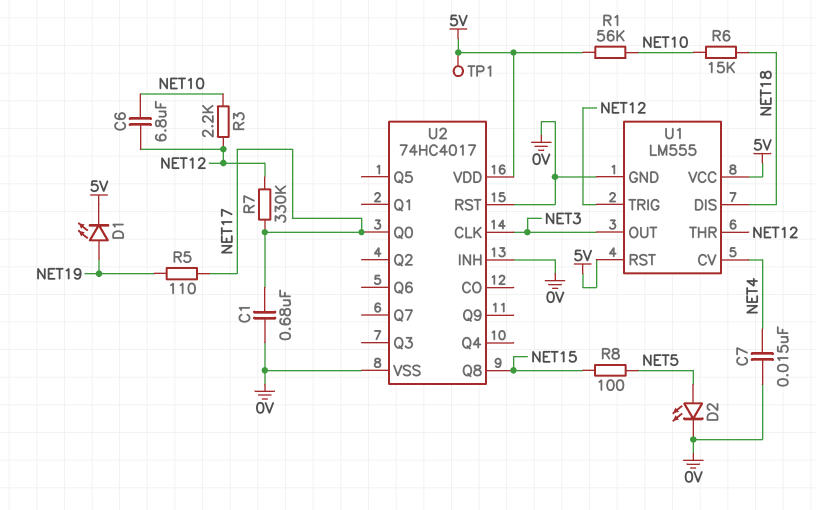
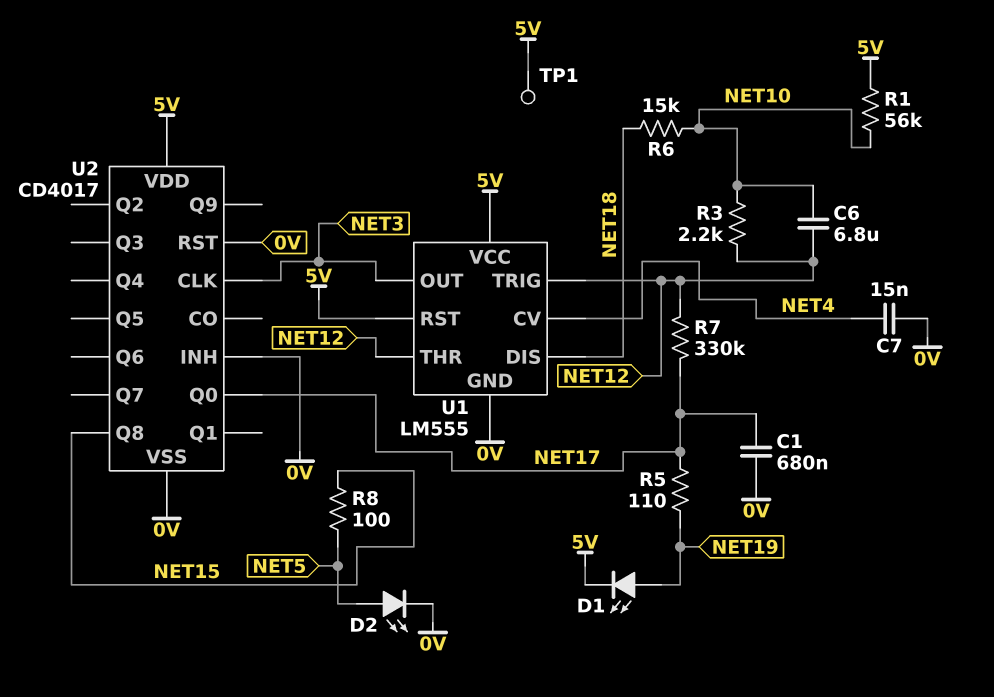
U2: 74HC4017 -> CD4017

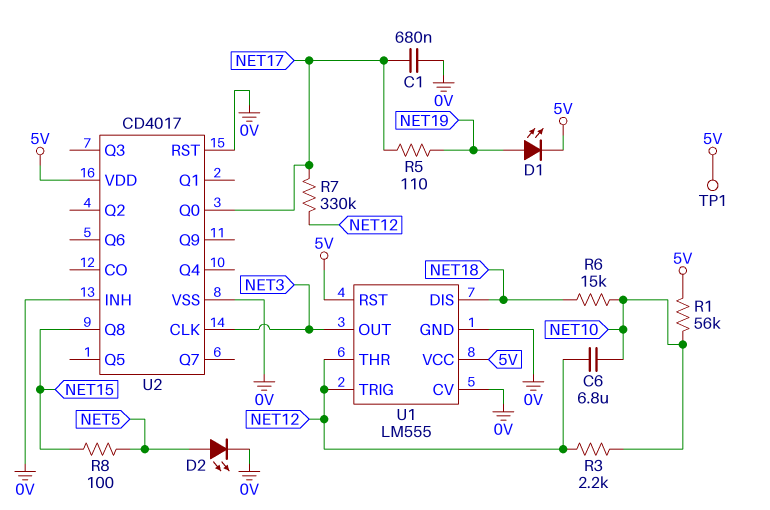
C7: 15nF (0V, NET4) -> none
U1 pin CV: NET4 -> 0V

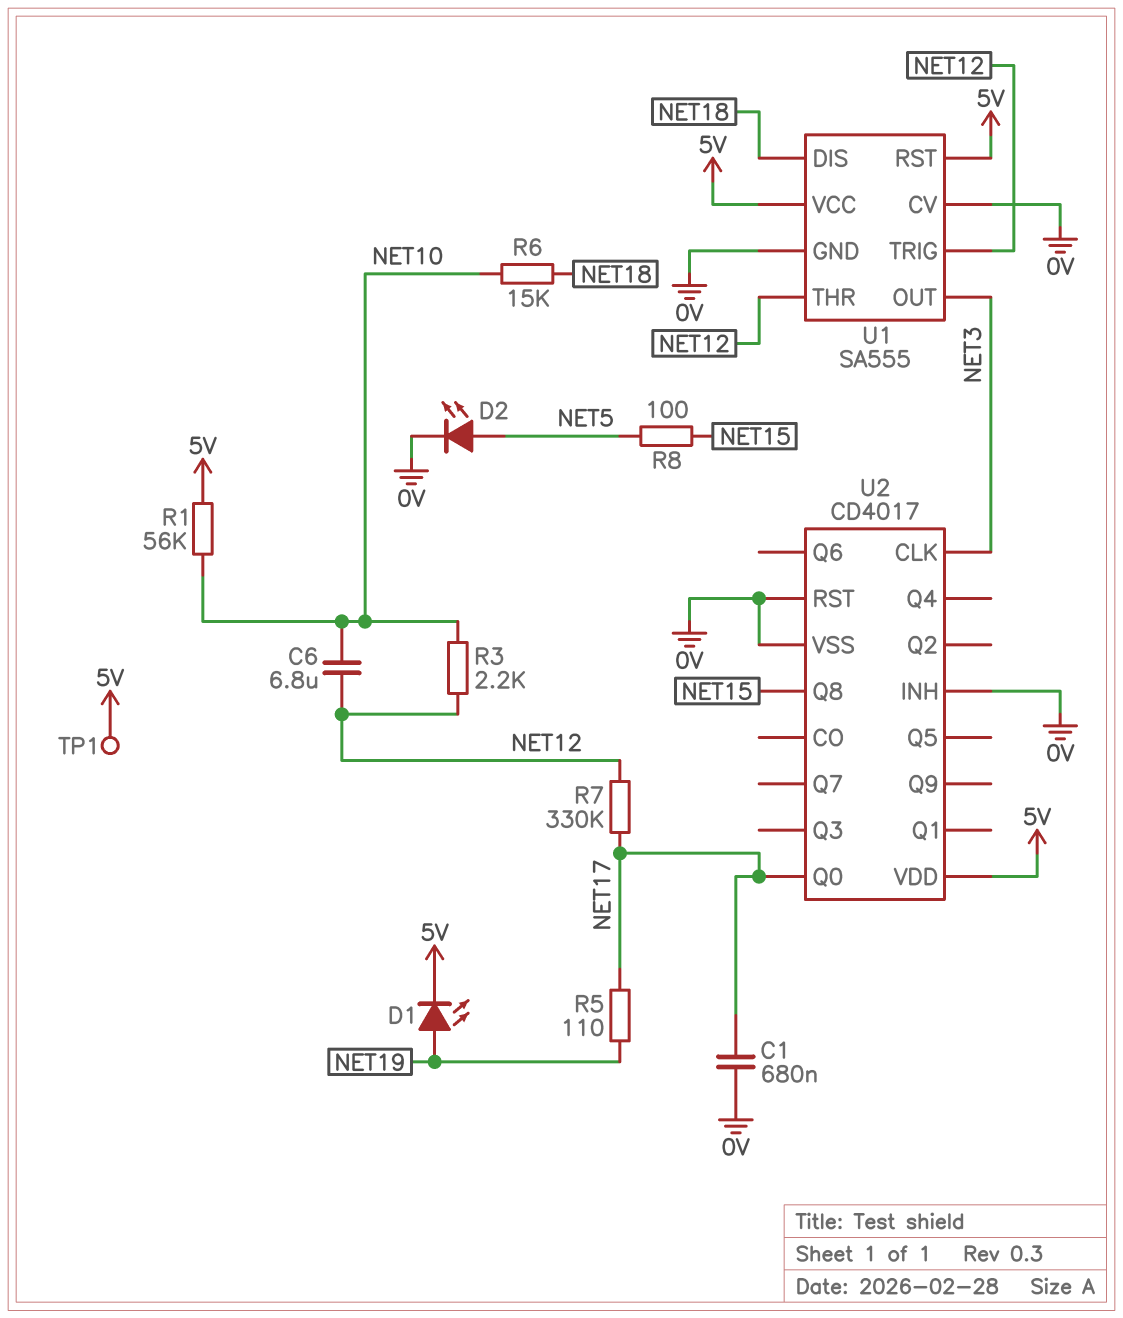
U1: LM555 -> SA555

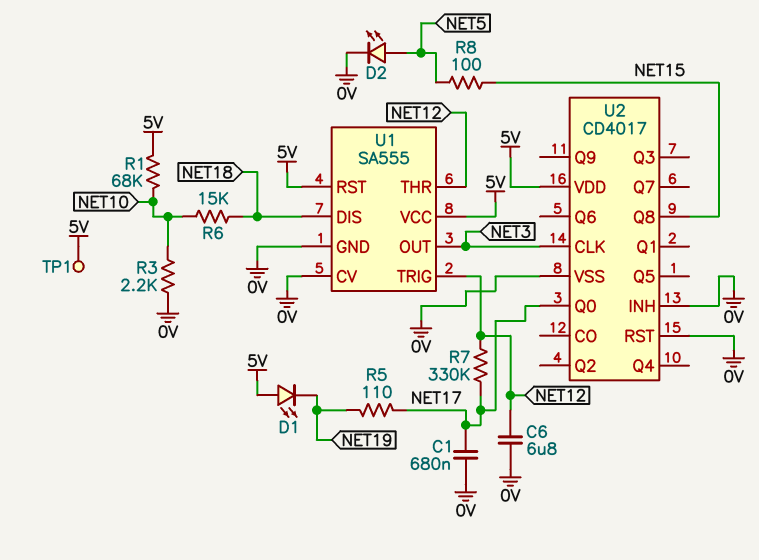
C6: 6.8uF (NET10, NET12) -> 6.8uF (0V, NET12)
D1: LED (A NET19, K 5V) -> LED (A 5V, K NET19)
R1: 56k (5V, NET10) -> 68k (5V, NET10)
R3: 2.2k (NET10, NET12) -> 2.2k (0V, NET10)

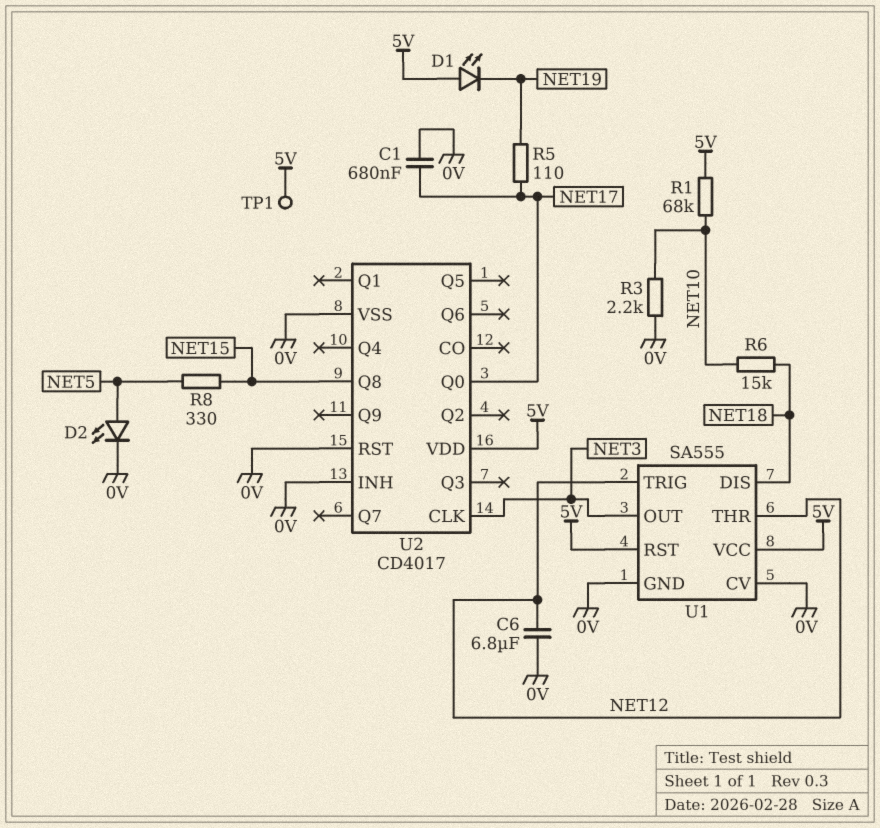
R7: 330k (NET12, NET17) -> none
R8: 100 (NET5, NET15) -> 330 (NET5, NET15)

